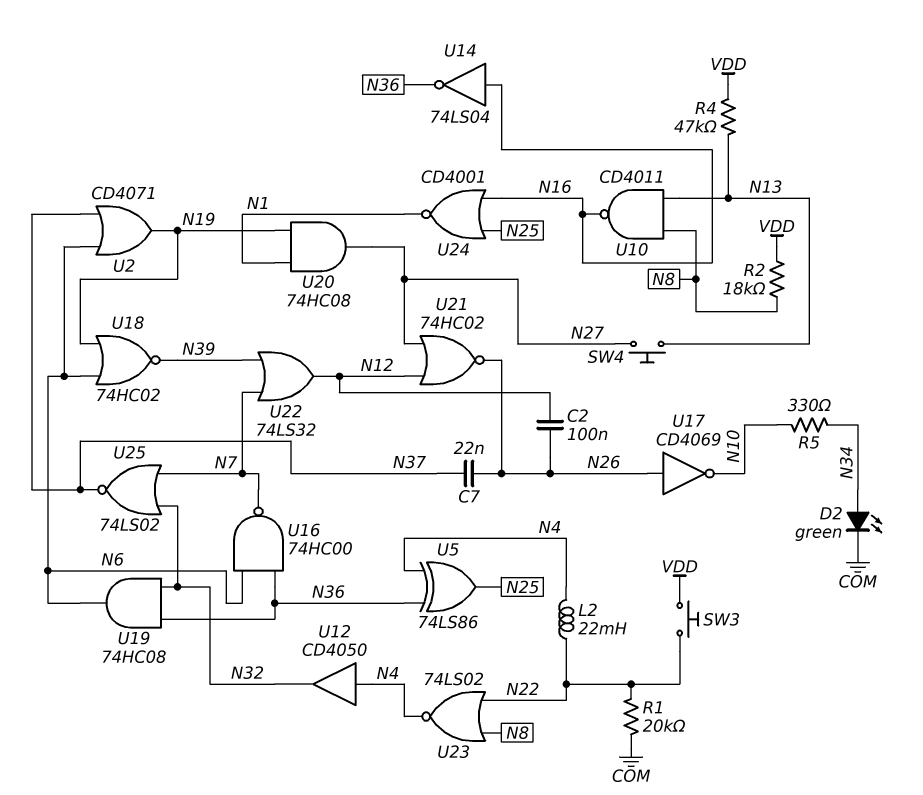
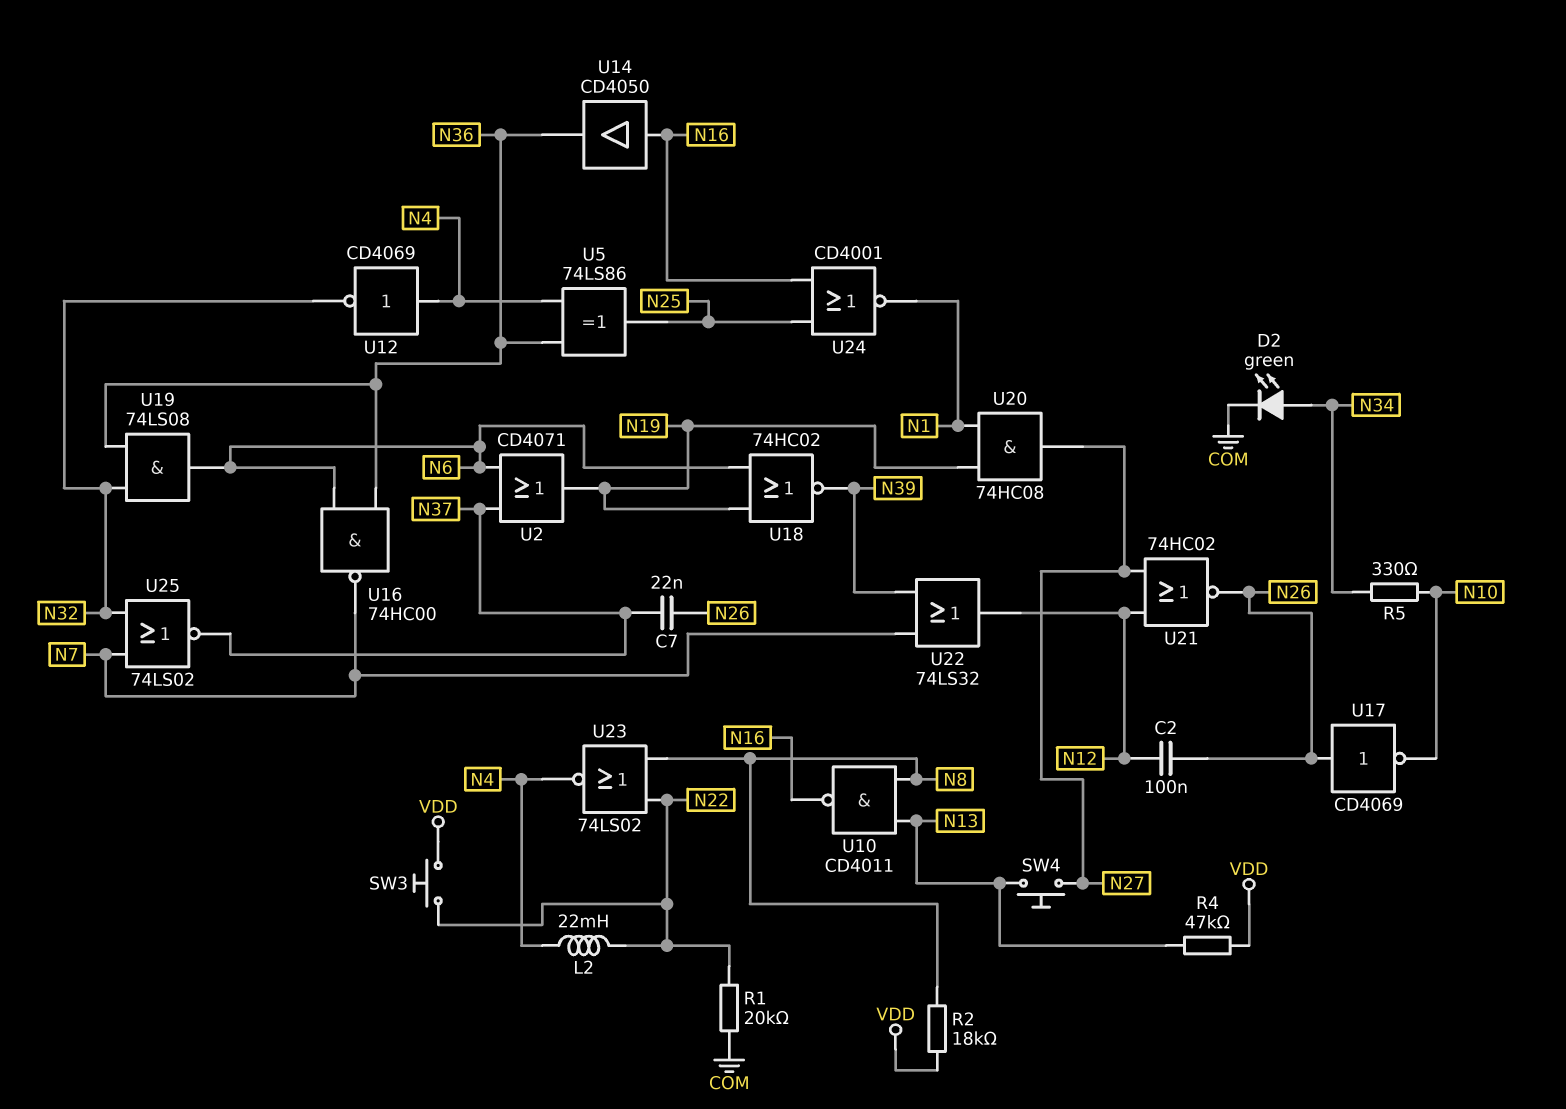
U12: buffer CD4050 (in N4, out N32) -> NOT CD4069 (in N4, out N32)
U14: NOT 74LS04 (in N16, out N36) -> buffer CD4050 (in N16, out N36)
U19: AND 74HC08 (in N32, in N36, out N6) -> AND 74LS08 (in N32, in N36, out N6)

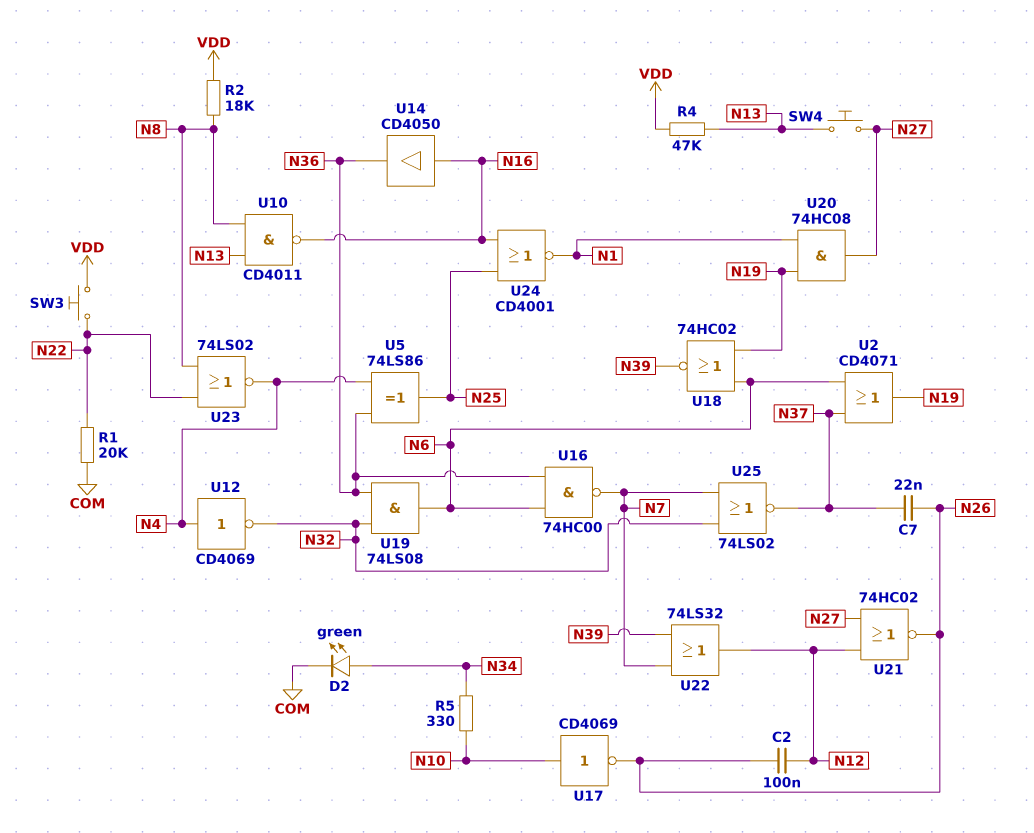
L2: 22mH (N4, N22) -> none
U17: NOT CD4069 (in N26, out N10) -> NOT CD4069 (in N10, out N26)

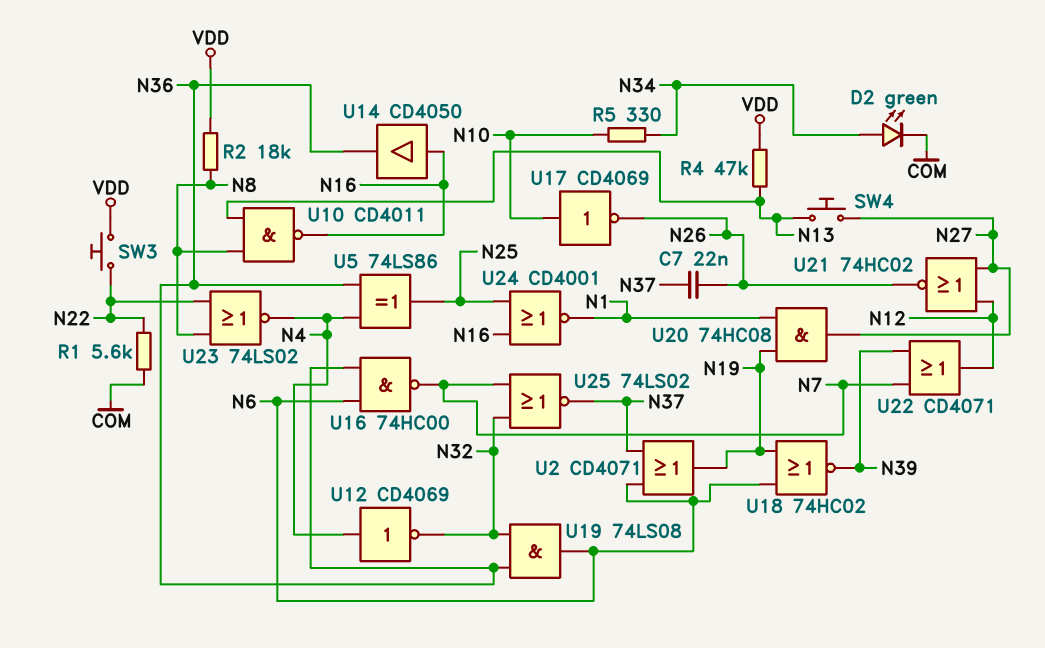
C2: 100nF (N12, N26) -> none
R1: 20k (COM, N22) -> 5.6k (COM, N22)
U22: OR 74LS32 (in N7, in N39, out N12) -> OR CD4071 (in N7, in N39, out N12)

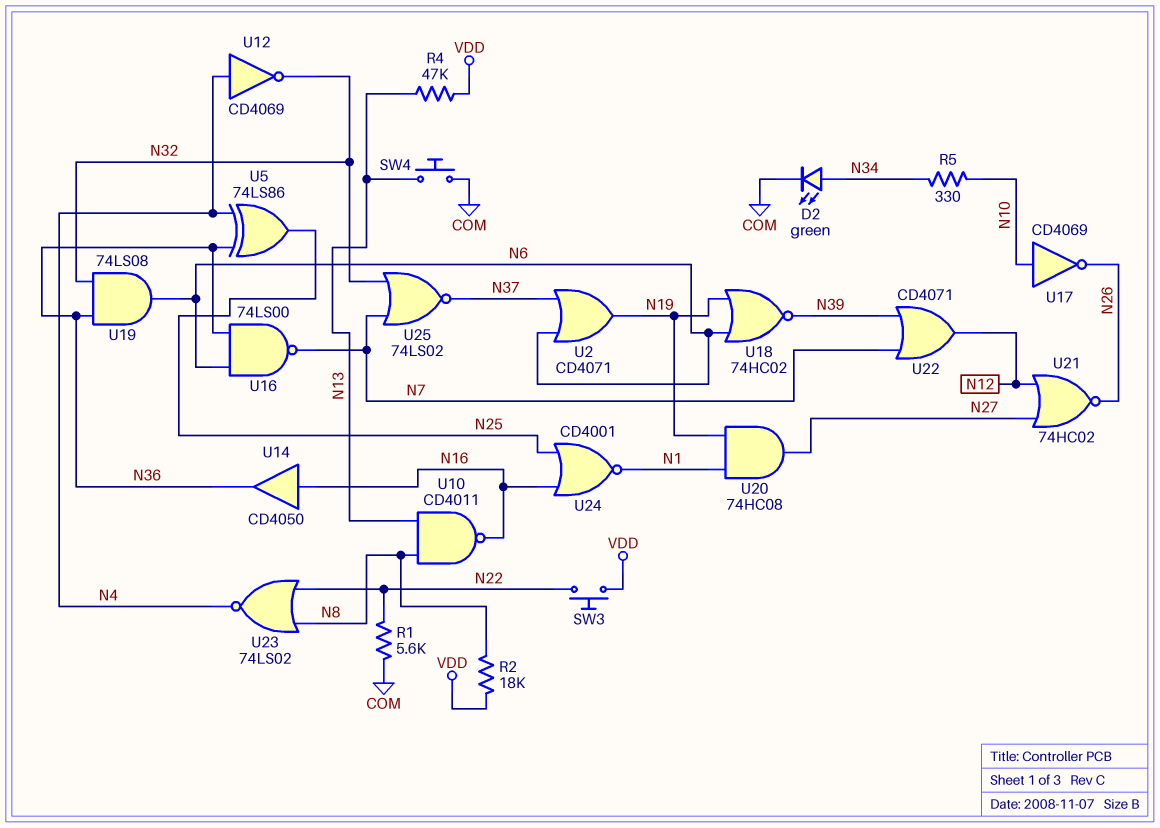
C7: 22nF (N26, N37) -> none
SW4: button (N13, N27) -> button (COM, N13)
U16: NAND 74HC00 (in N6, in N36, out N7) -> NAND 74LS00 (in N6, in N36, out N7)

